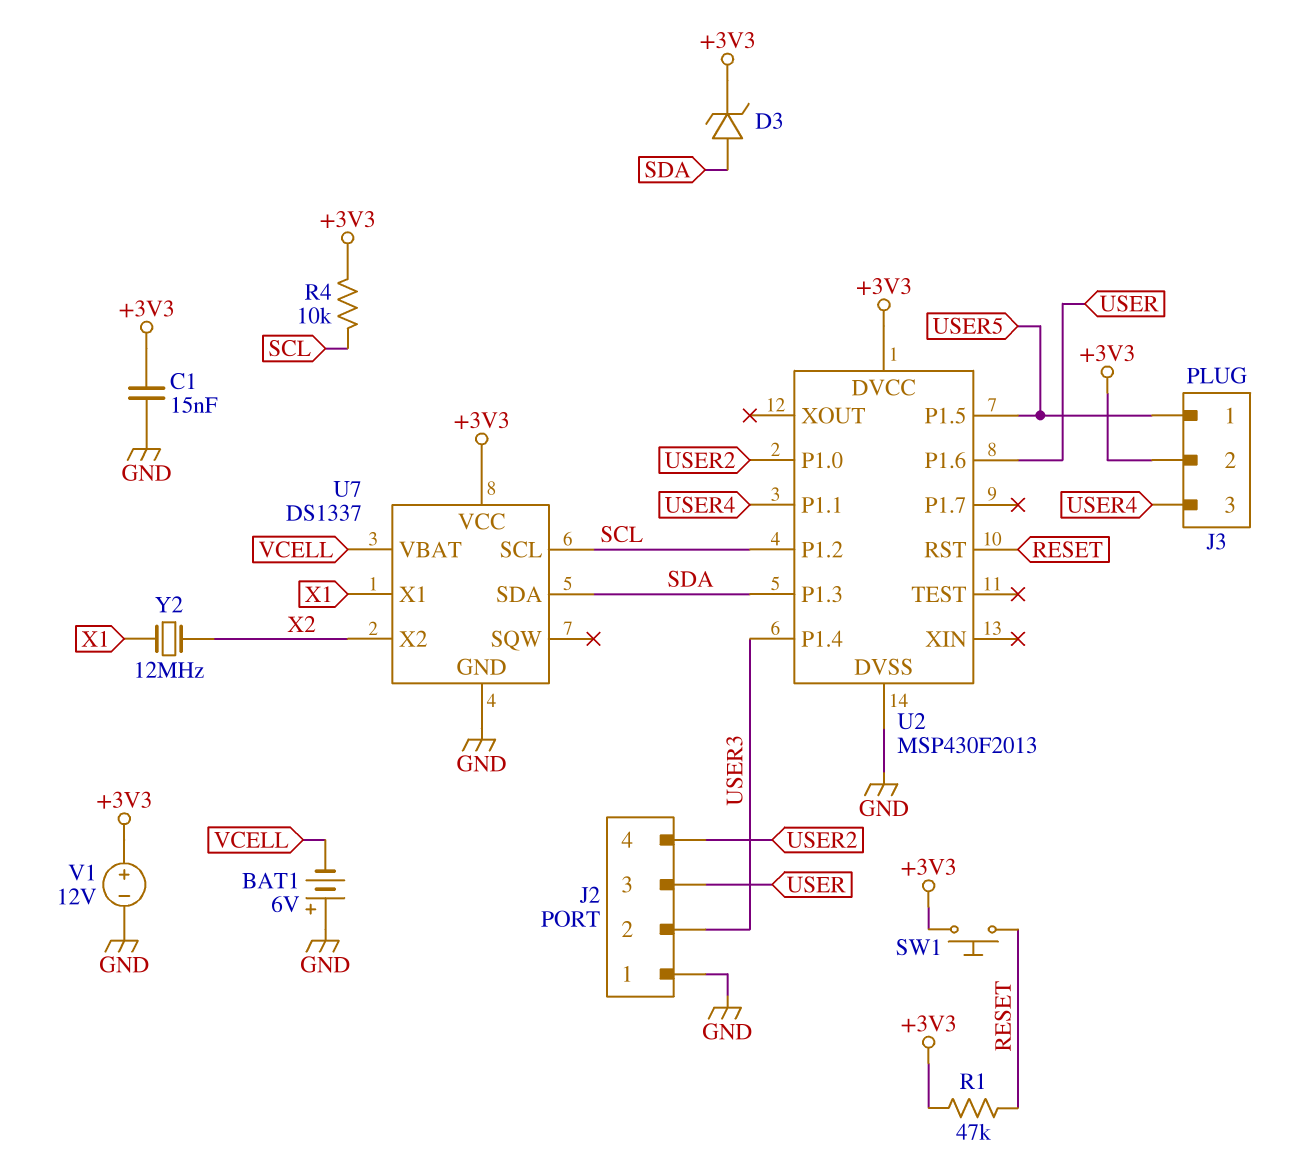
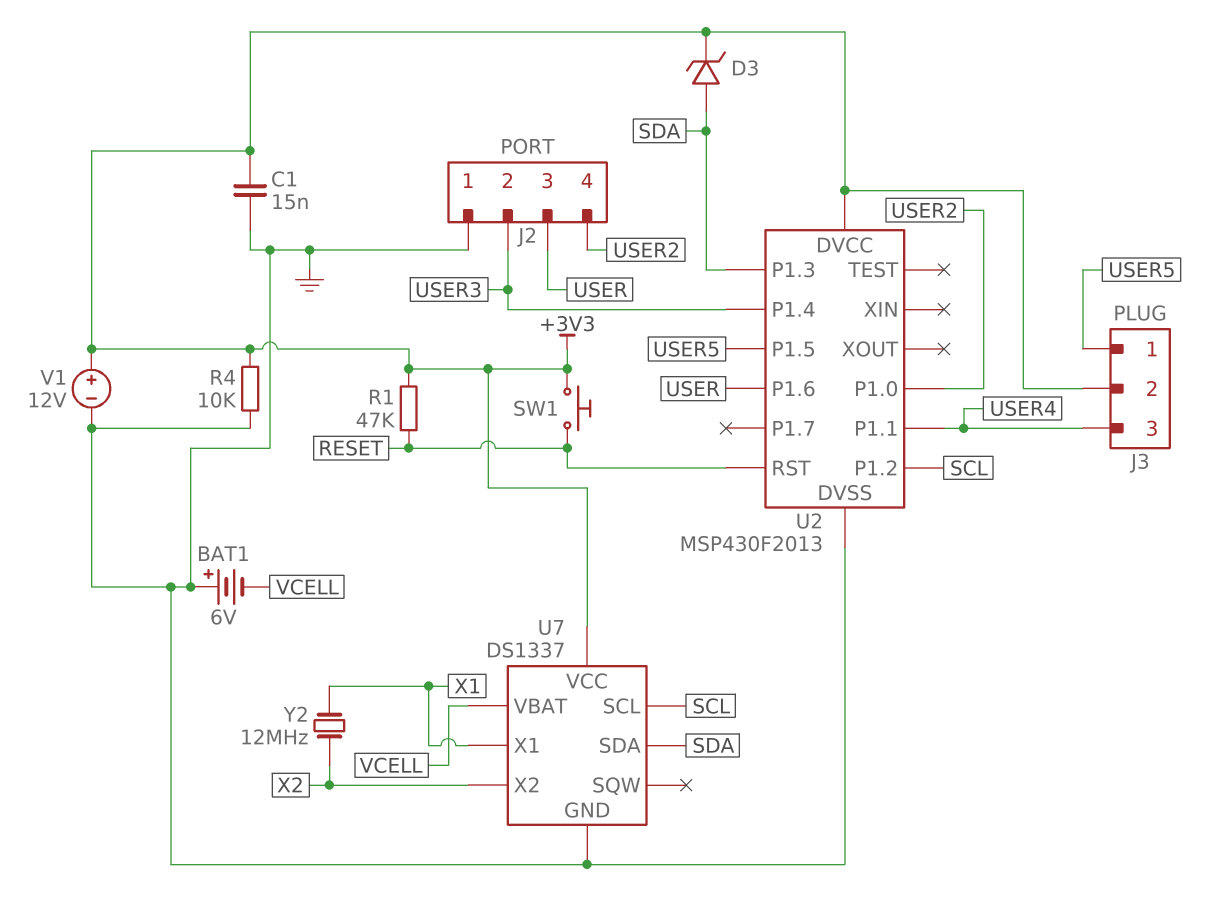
R4: 10k (+3V3, SCL) -> 10k (+3V3, GND)

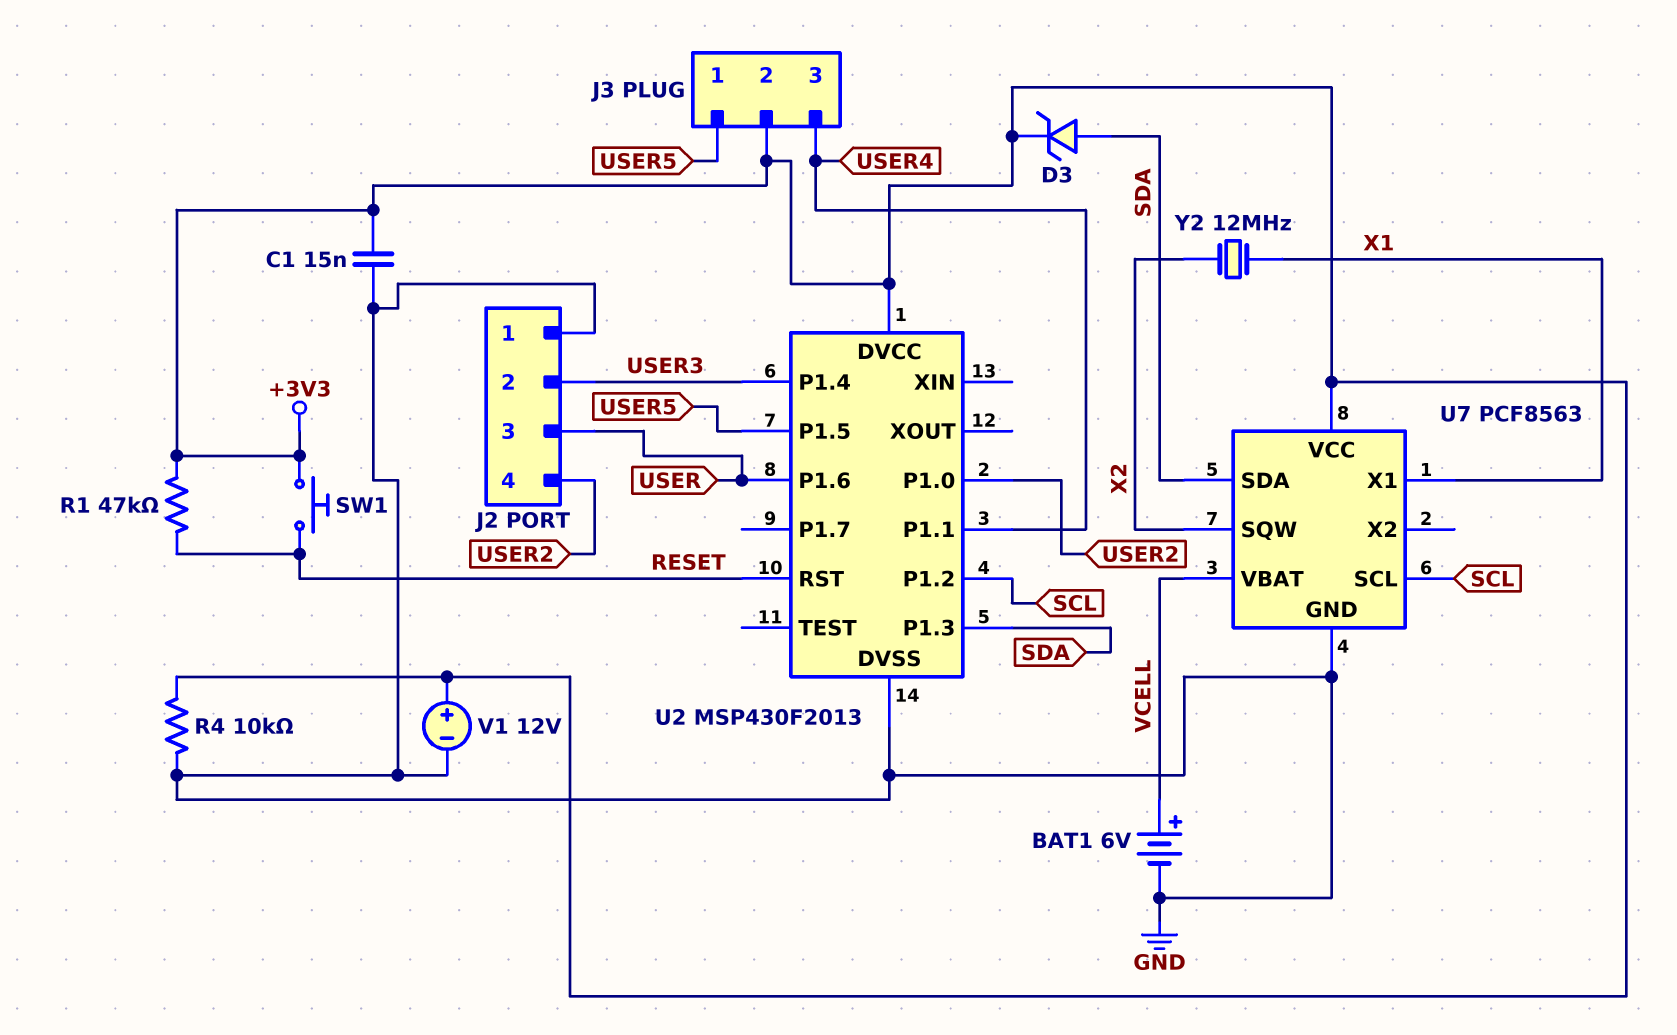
BAT1: 6V (plus GND, minus VCELL) -> 6V (plus VCELL, minus GND)
U7: DS1337 -> PCF8563
U7 pin SQW: none -> X2
U7 pin X2: X2 -> none

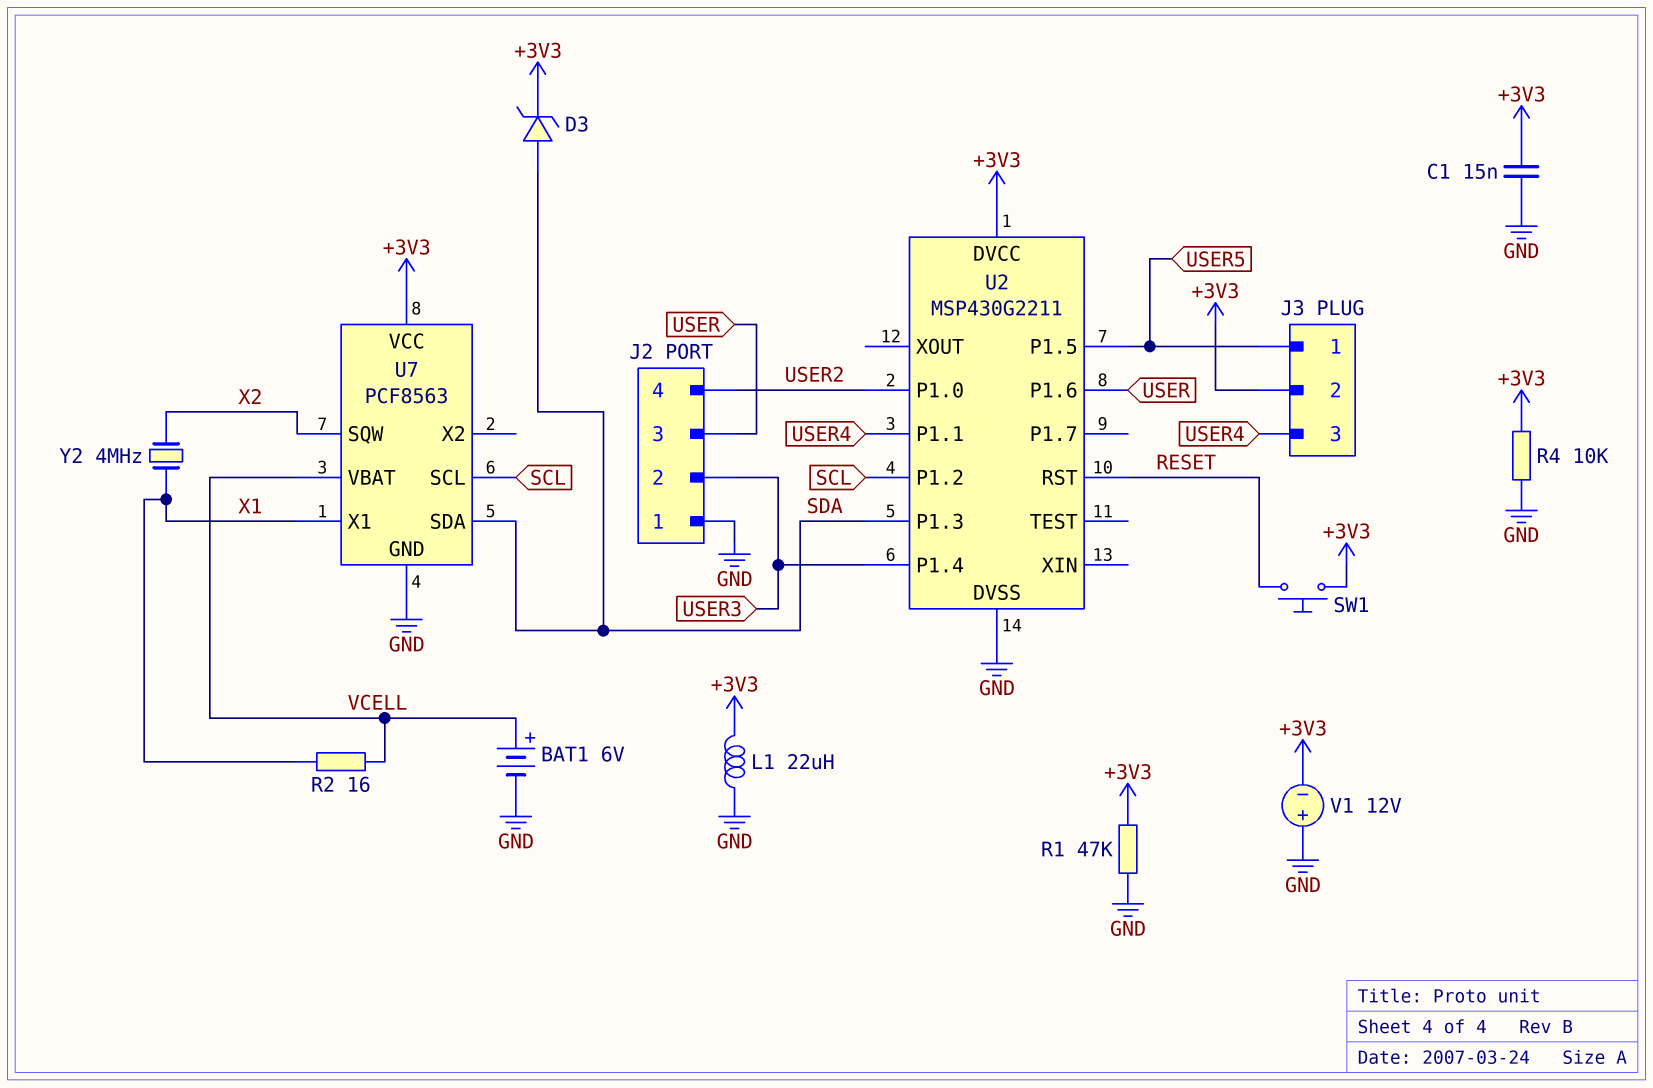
L1: none -> 22uH (+3V3, GND)
R1: 47k (+3V3, RESET) -> 47k (+3V3, GND)
R2: none -> 16 (VCELL, X1)
U2: MSP430F2013 -> MSP430G2211
V1: 12V (plus +3V3, minus GND) -> 12V (plus GND, minus +3V3)
Y2: 12MHz (X1, X2) -> 4MHz (X1, X2)

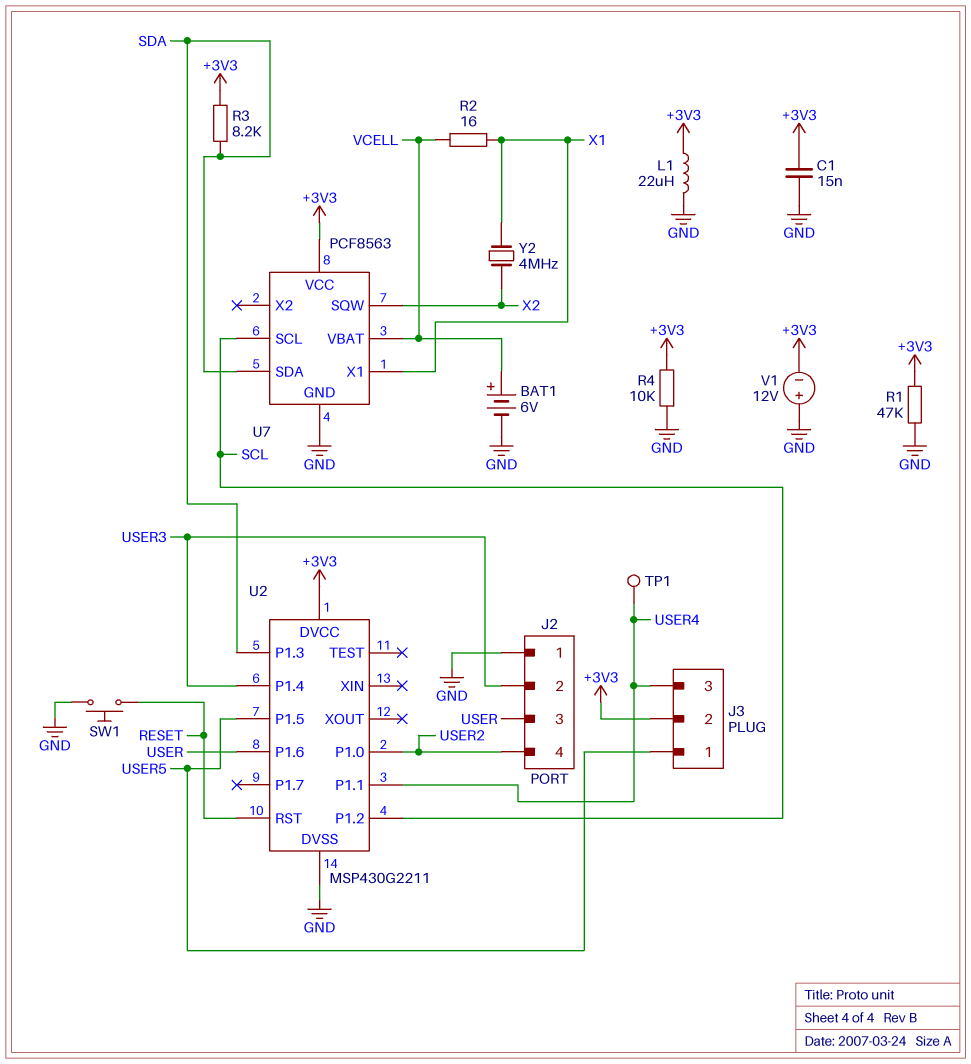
D3: zener (A SDA, K +3V3) -> none
R3: none -> 8.2k (+3V3, SDA)
SW1: button (+3V3, RESET) -> button (GND, RESET)
TP1: none -> test point (USER4)

